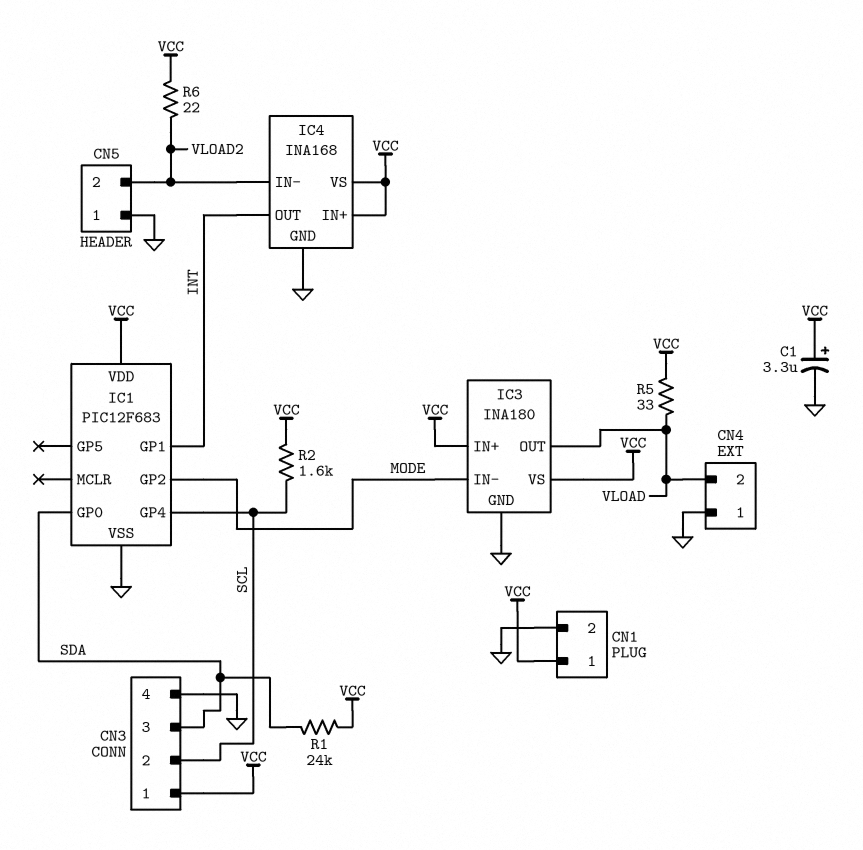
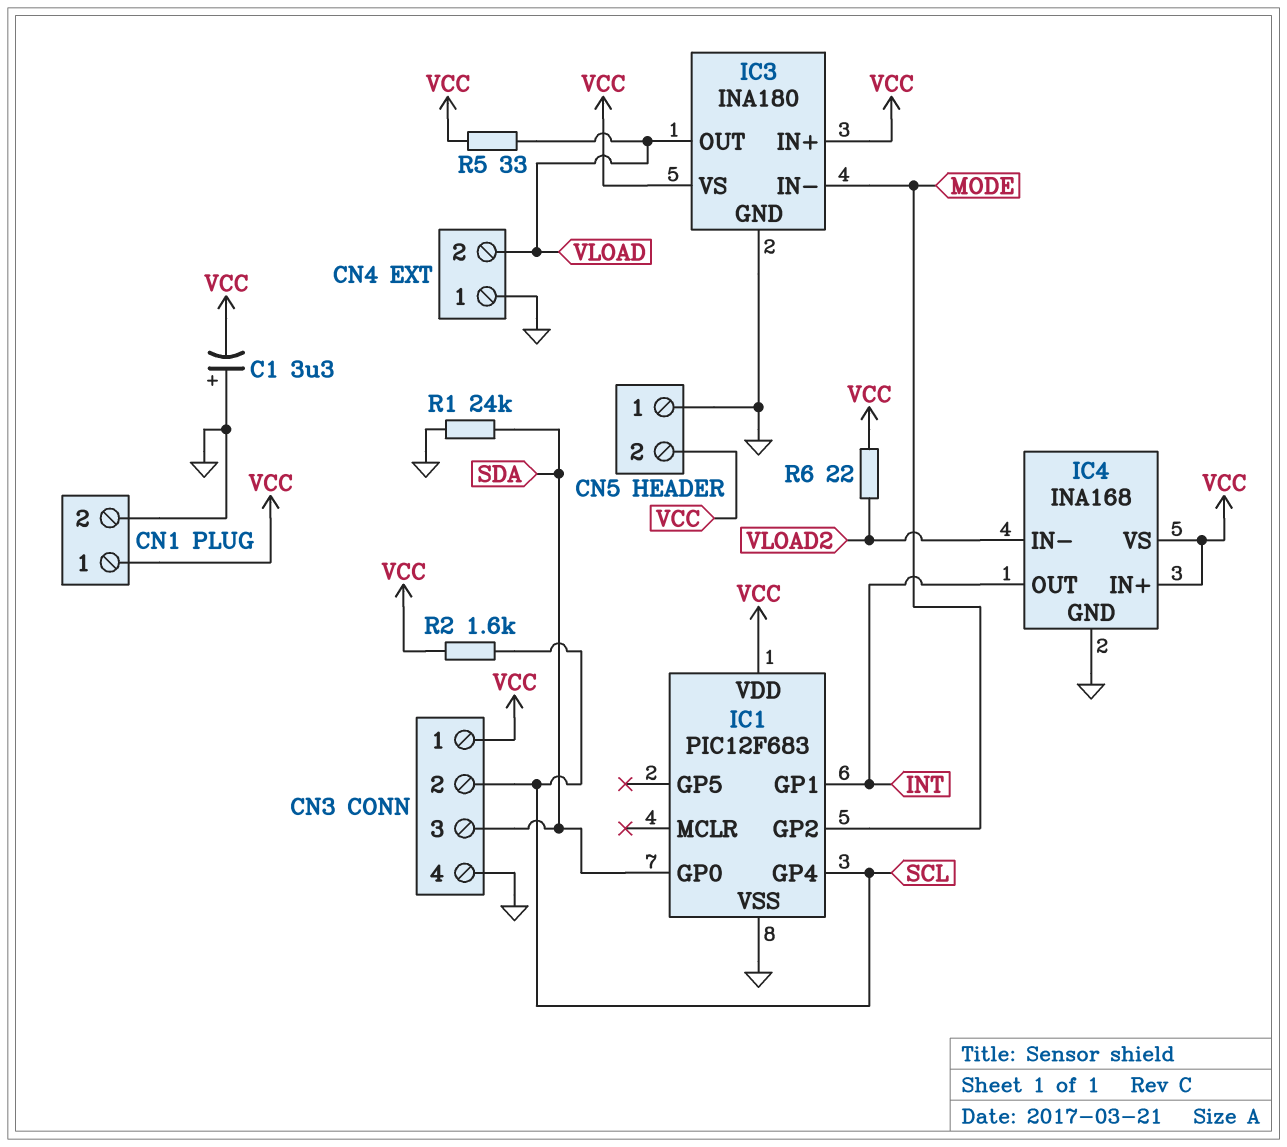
C1: 3.3uF (plus VCC, minus GND) -> 3.3uF (plus GND, minus VCC)
CN5 pin 2: VLOAD2 -> VCC
R1: 24k (SDA, VCC) -> 24k (GND, SDA)

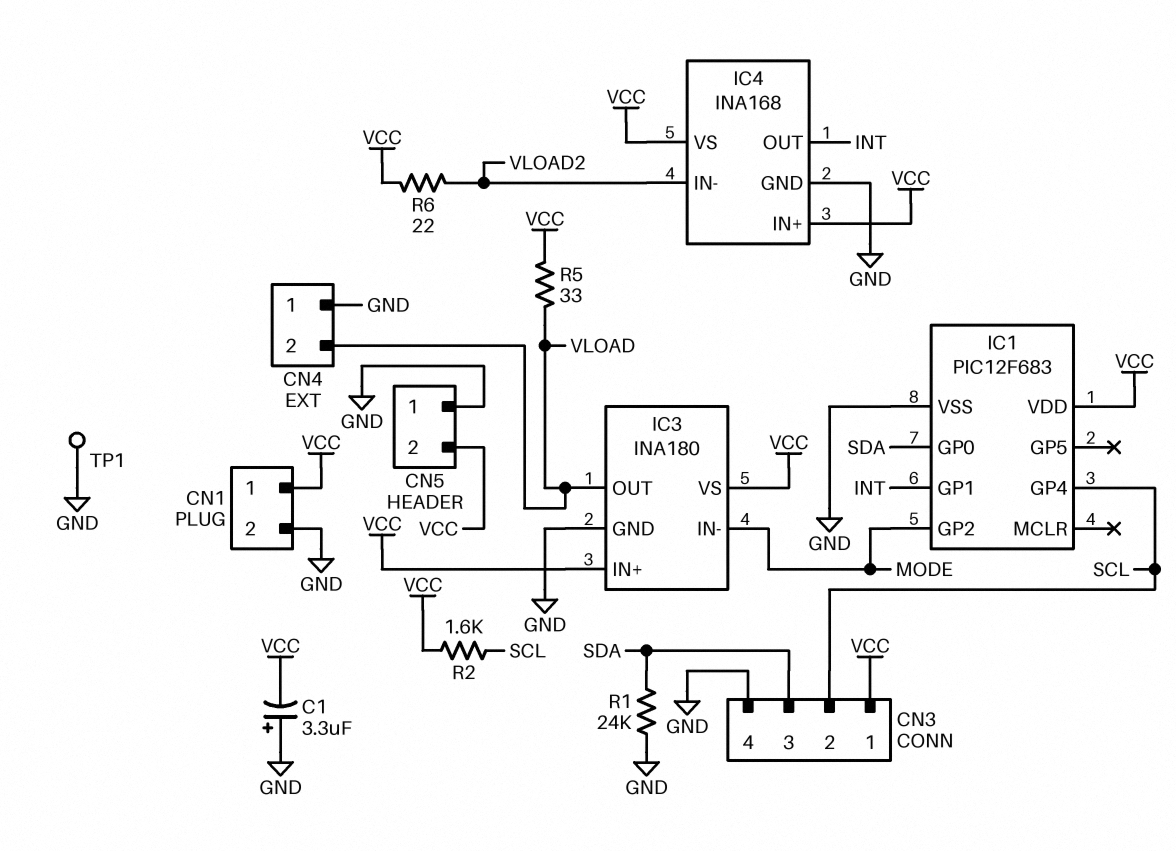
TP1: none -> test point (GND)

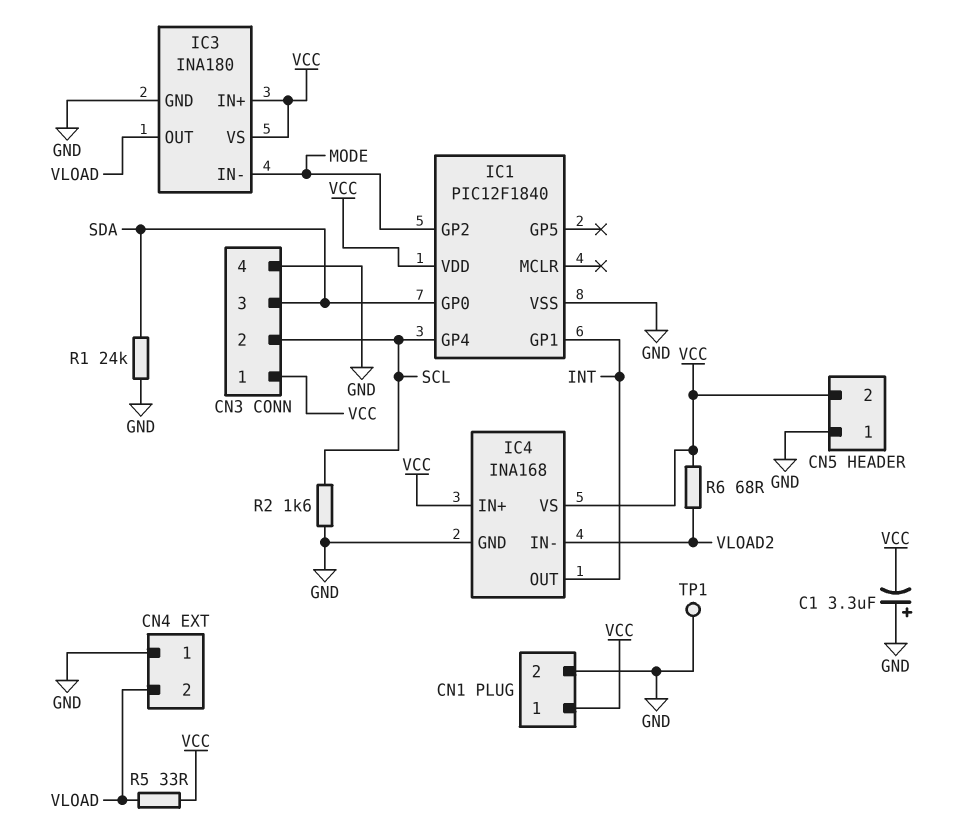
IC1: PIC12F683 -> PIC12F1840
R2: 1.6k (SCL, VCC) -> 1.6k (GND, SCL)
R6: 22 (VCC, VLOAD2) -> 68 (VCC, VLOAD2)

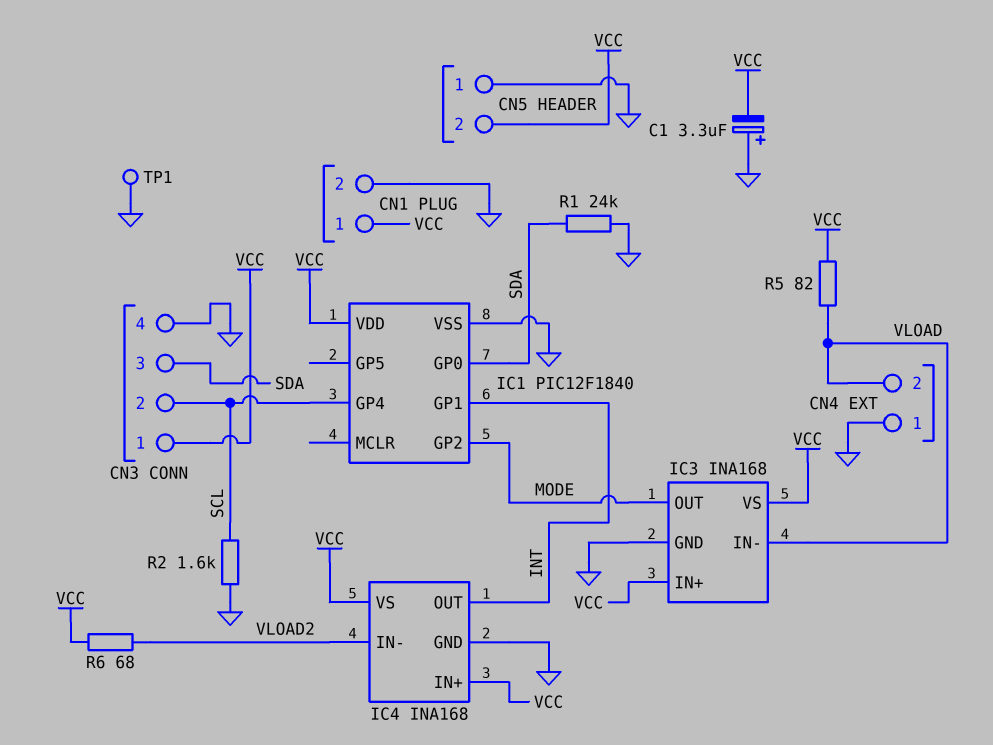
IC3: INA180 -> INA168
IC3 pin IN-: MODE -> VLOAD
IC3 pin OUT: VLOAD -> MODE
R5: 33 (VCC, VLOAD) -> 82 (VCC, VLOAD)

